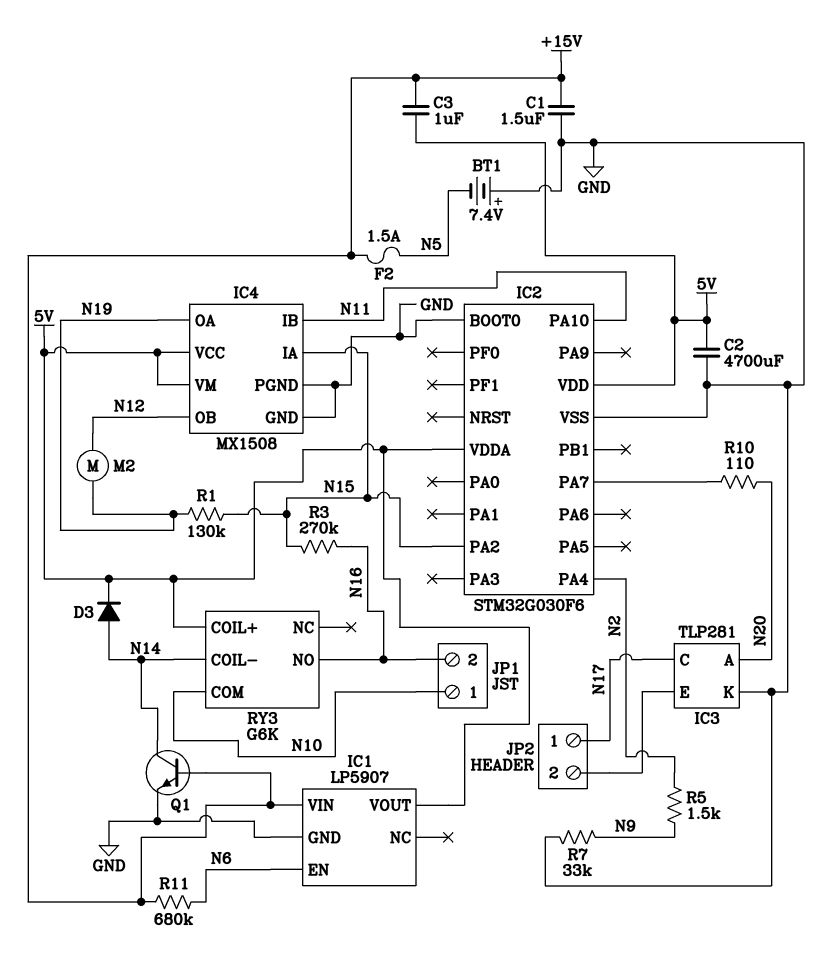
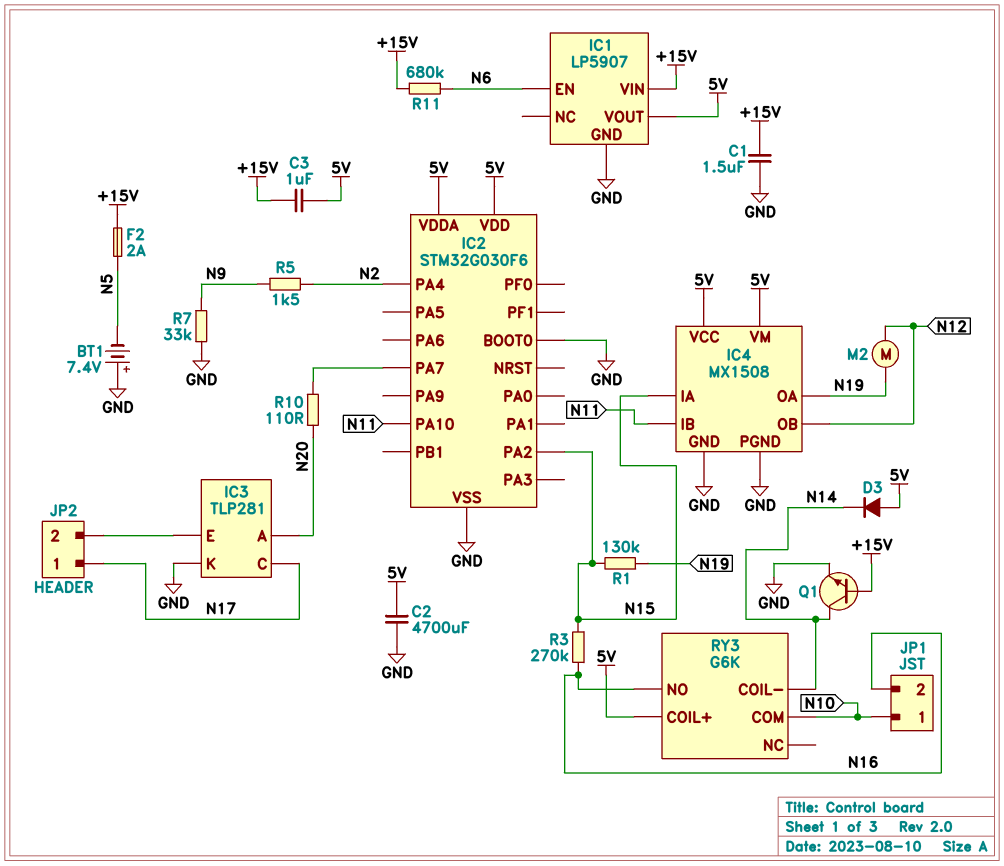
D3: diode (A N14, K 5V) -> diode (A 5V, K N14)
F2: 1.5A (+15V, N5) -> 2A (+15V, N5)

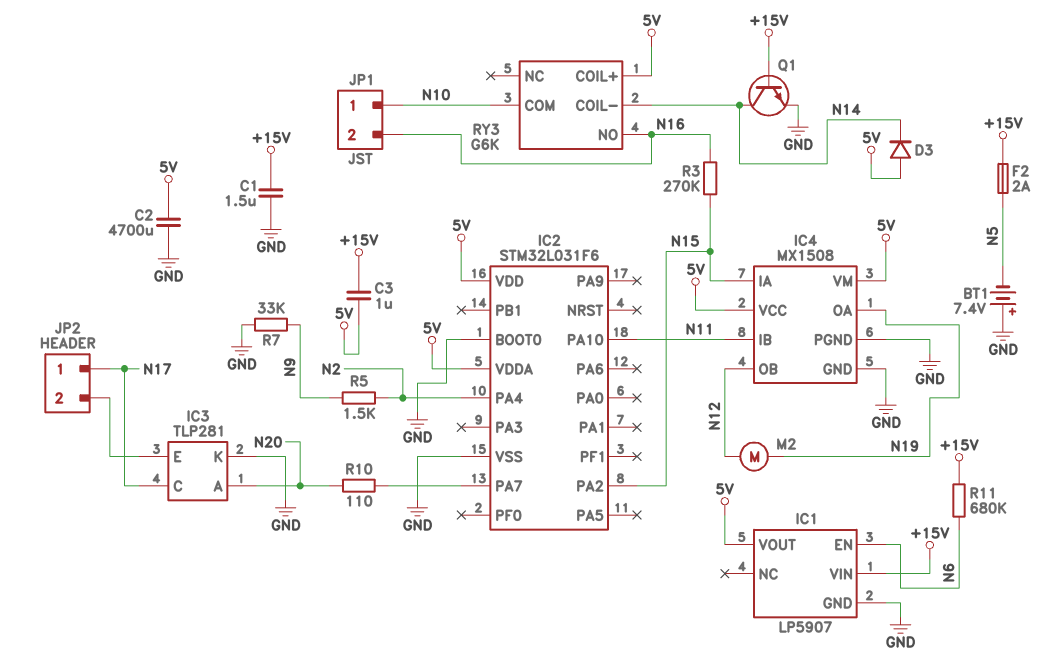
IC2: STM32G030F6 -> STM32L031F6
R1: 130k (N15, N19) -> none

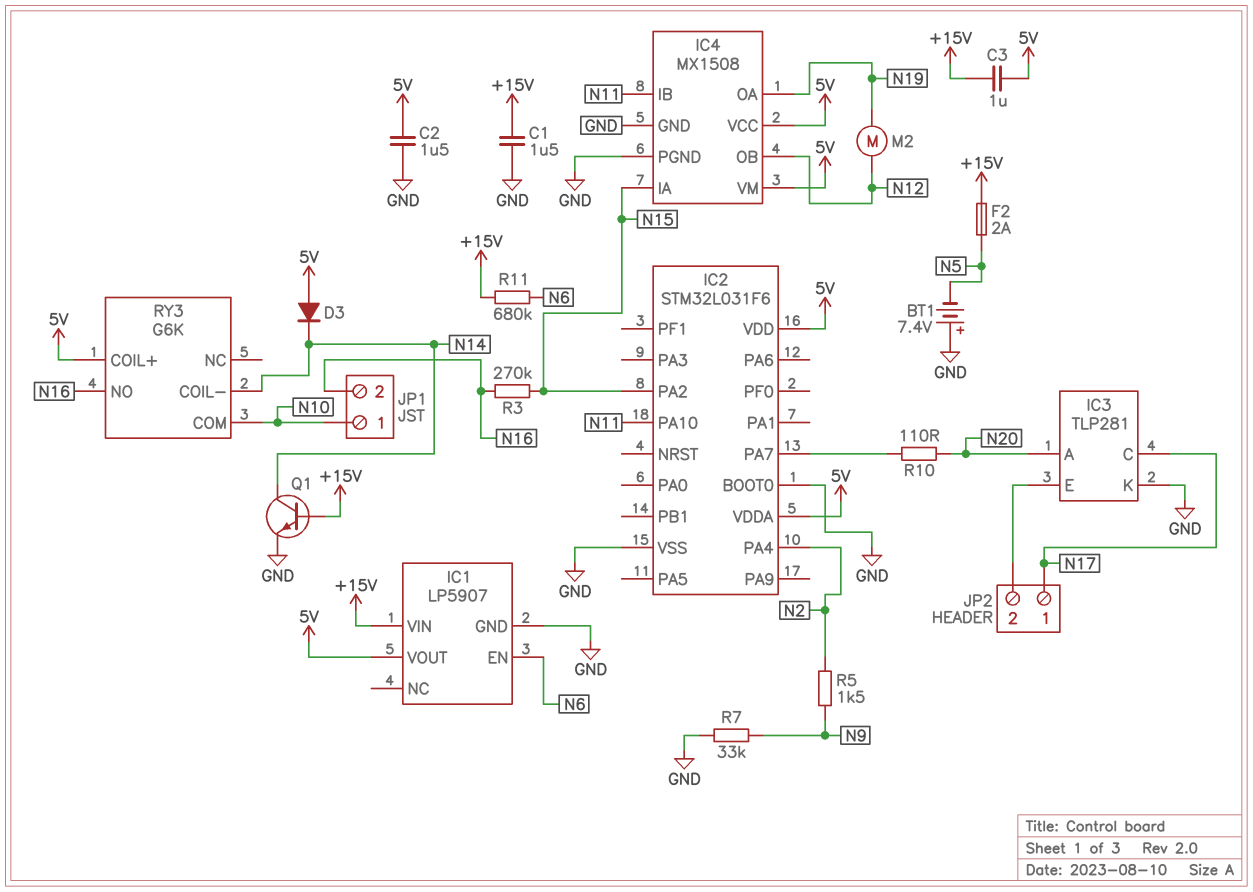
C2: 4700uF (5V, GND) -> 1.5uF (5V, GND)

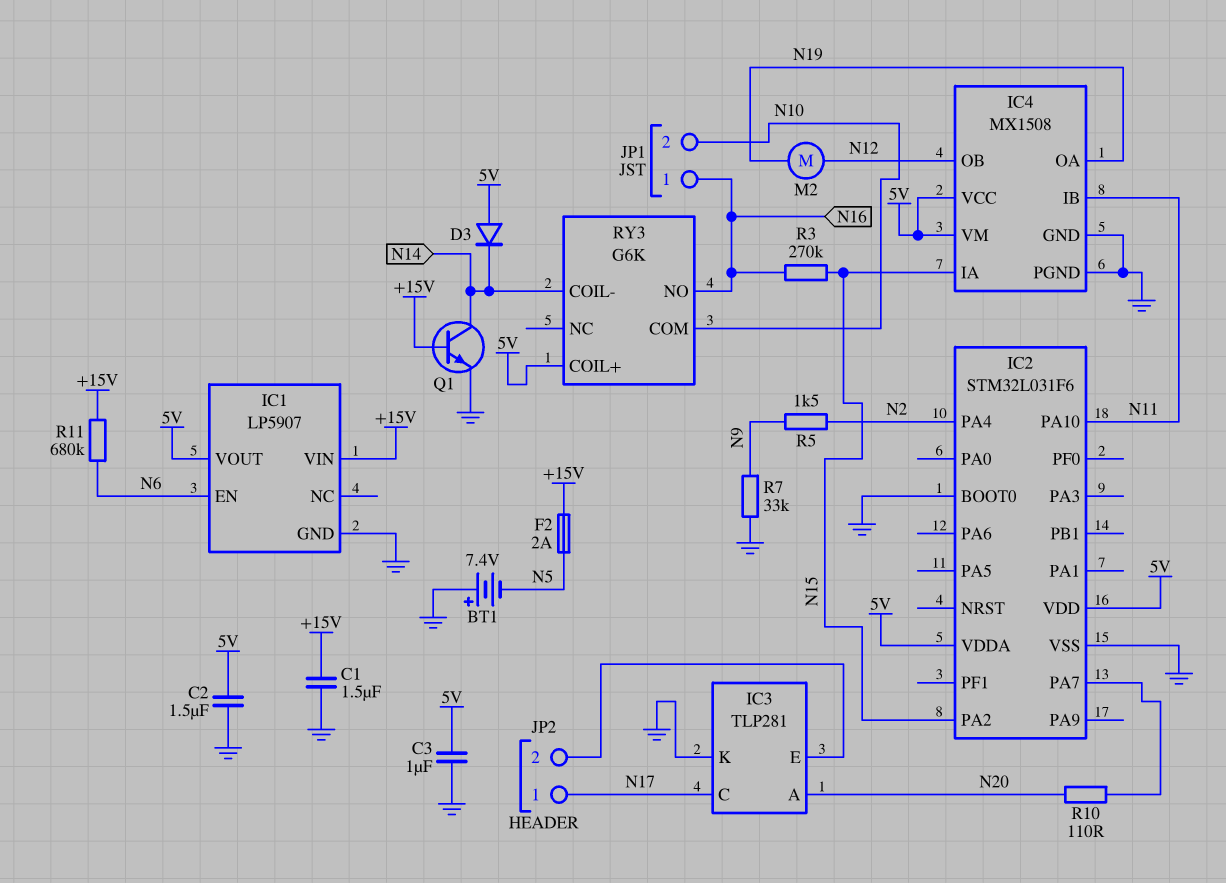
C3: 1uF (+15V, 5V) -> 1uF (5V, GND)
JP1 pin 1: N10 -> N16
JP1 pin 2: N16 -> N10

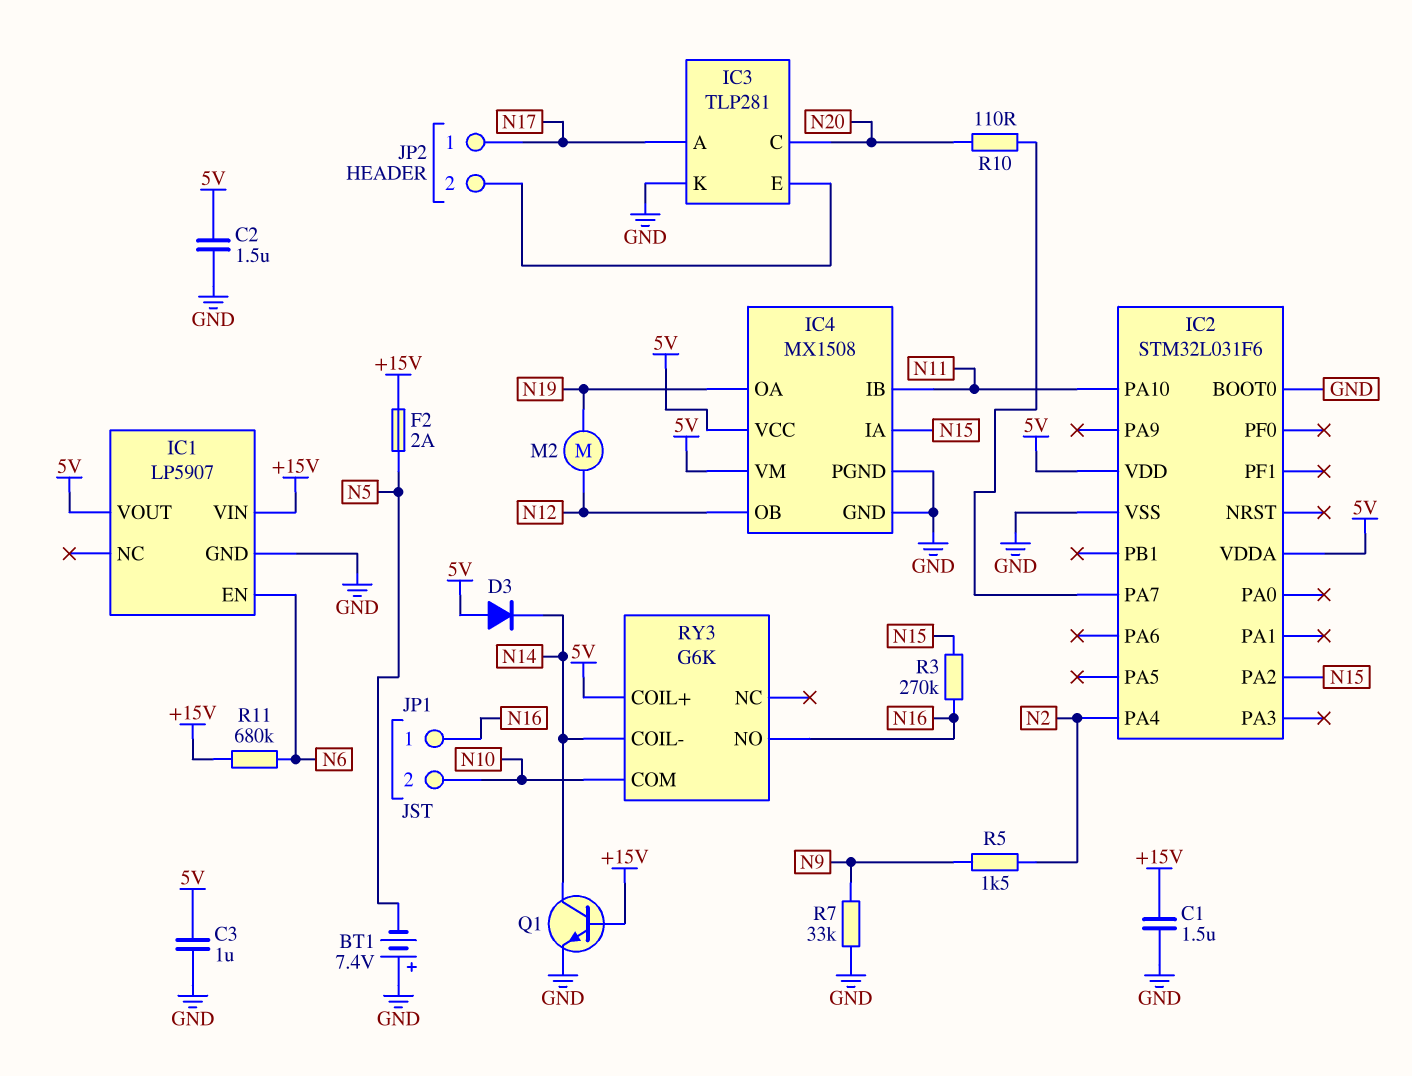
IC3 pin A: N20 -> N17
IC3 pin C: N17 -> N20

